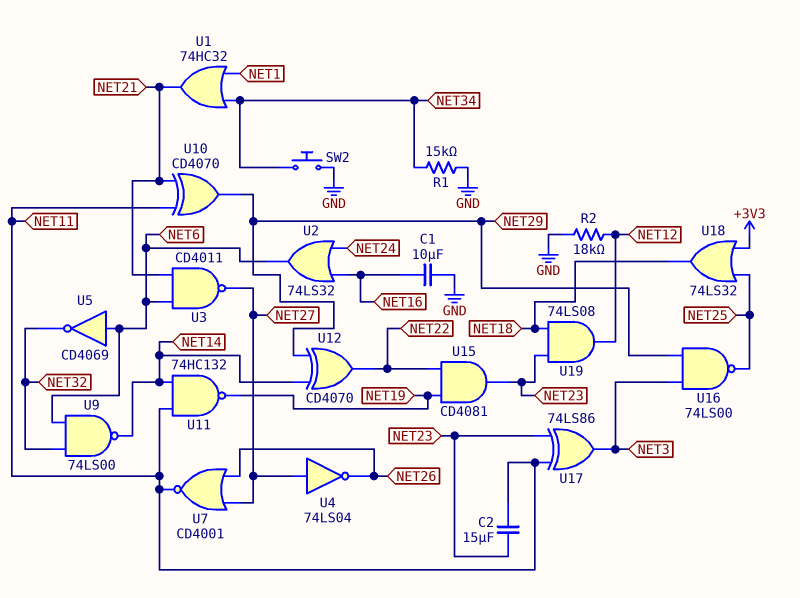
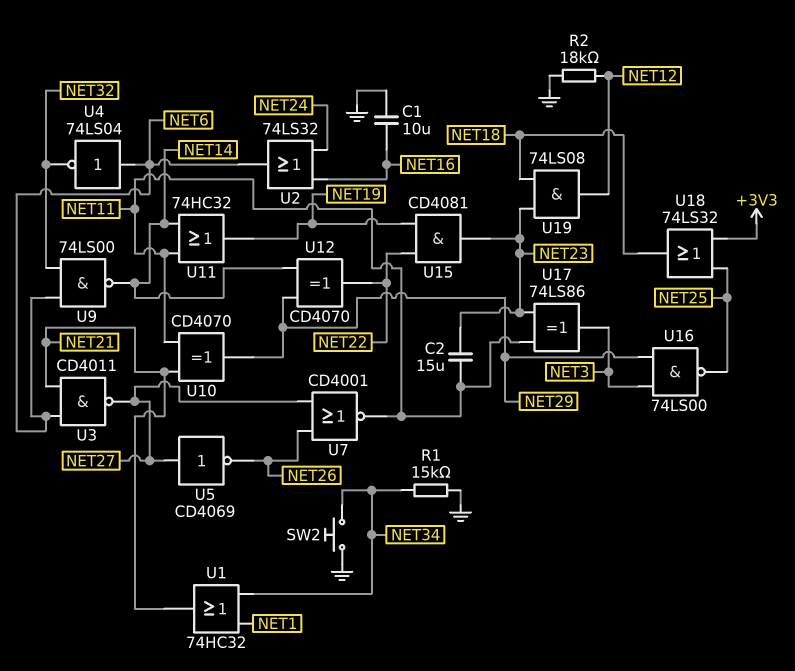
U4: NOT 74LS04 (in NET27, out NET26) -> NOT 74LS04 (in NET6, out NET32)
U5: NOT CD4069 (in NET6, out NET32) -> NOT CD4069 (in NET27, out NET26)
U11: NAND 74HC132 (in NET11, in NET14, out NET19) -> OR 74HC32 (in NET11, in NET14, out NET19)

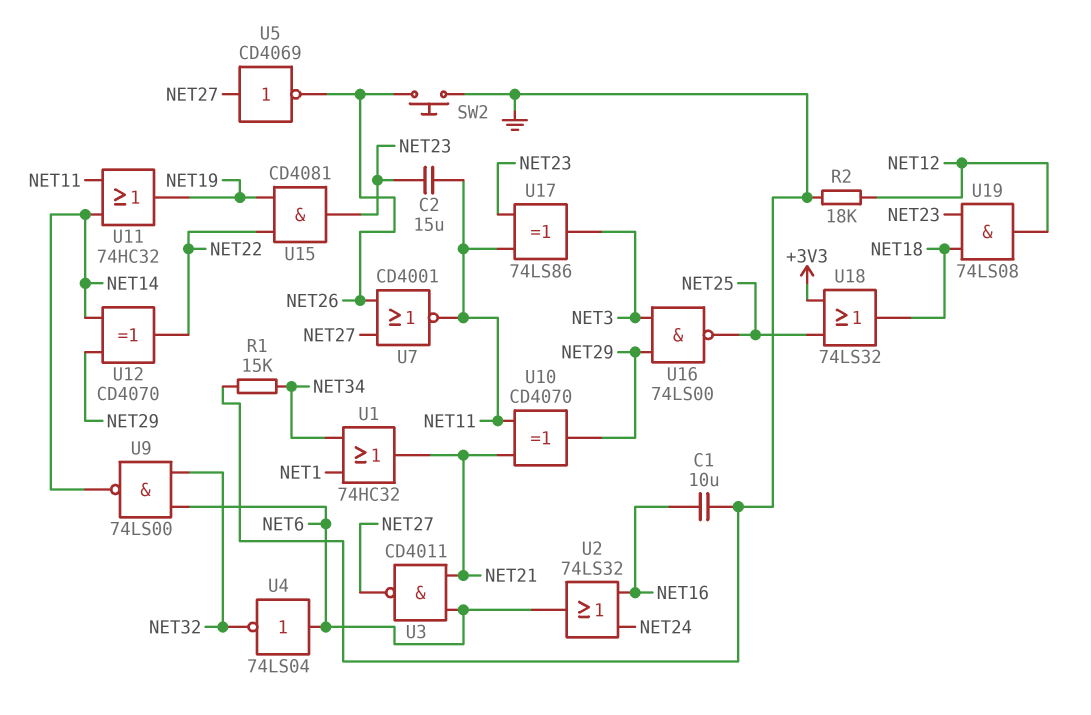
SW2: button (GND, NET34) -> button (GND, NET26)

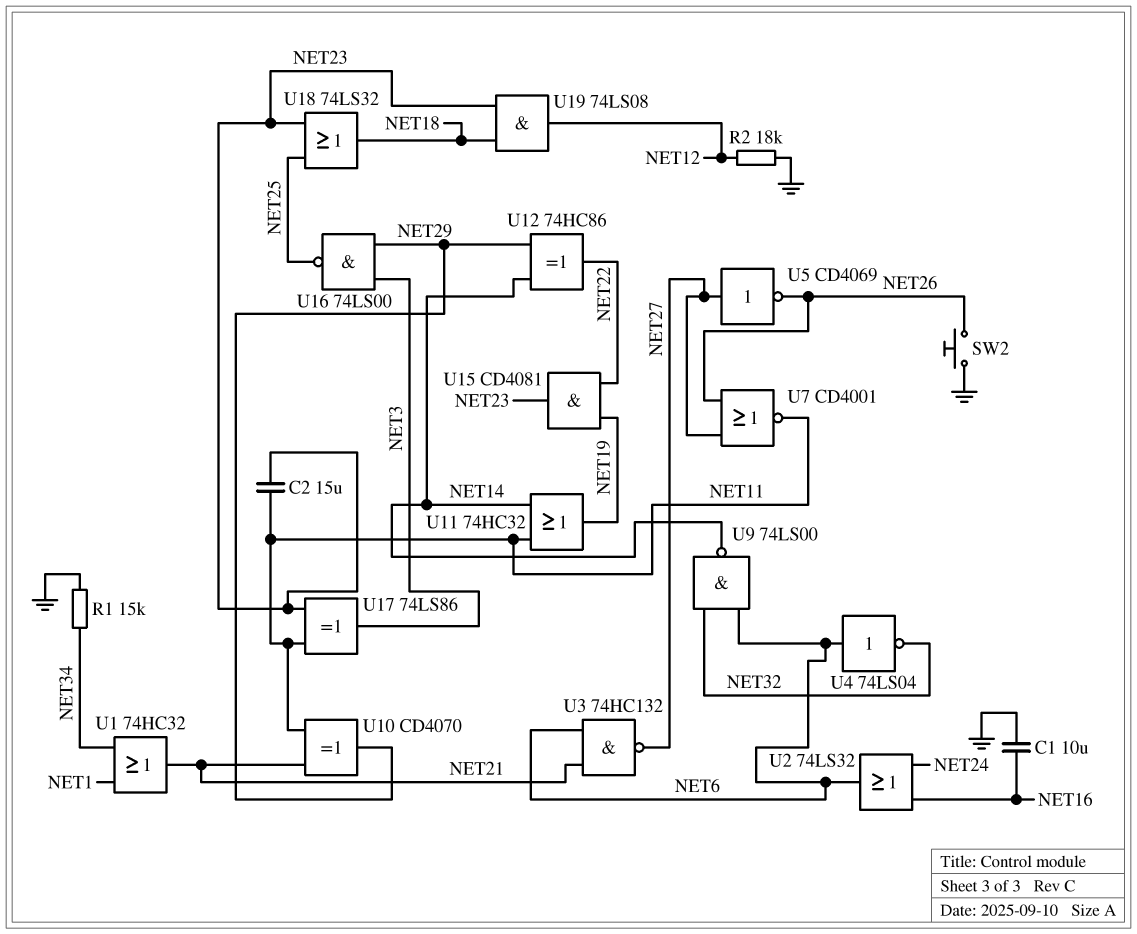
U3: NAND CD4011 (in NET6, in NET21, out NET27) -> NAND 74HC132 (in NET6, in NET21, out NET27)
U12: XOR CD4070 (in NET14, in NET29, out NET22) -> XOR 74HC86 (in NET14, in NET29, out NET22)
U18: OR 74LS32 (in +3V3, in NET25, out NET18) -> OR 74LS32 (in NET23, in NET25, out NET18)

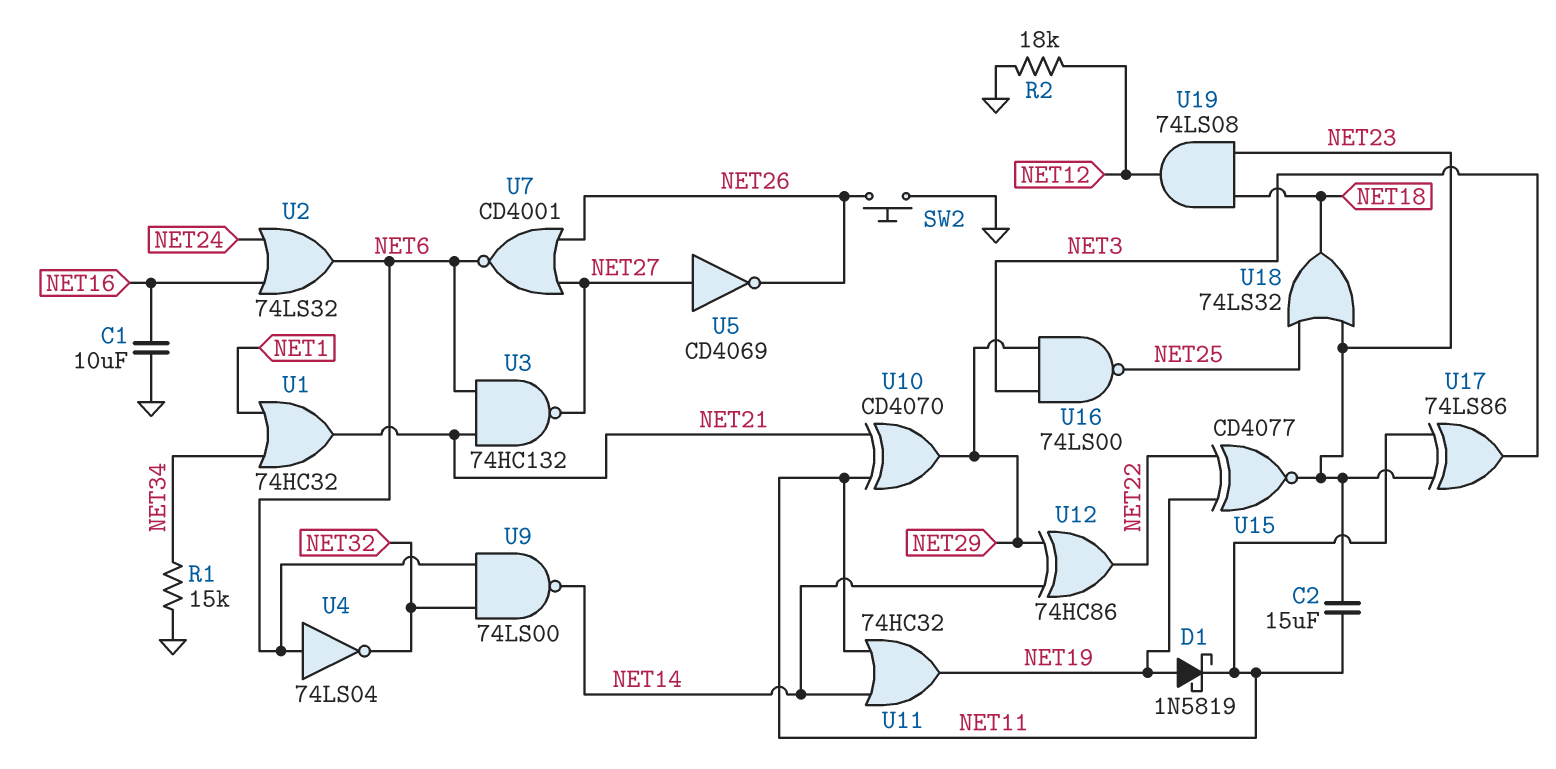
D1: none -> schottky 1N5819 (A NET19, K NET11)
U7: NOR CD4001 (in NET26, in NET27, out NET11) -> NOR CD4001 (in NET26, in NET27, out NET6)
U15: AND CD4081 (in NET19, in NET22, out NET23) -> XNOR CD4077 (in NET19, in NET22, out NET23)

